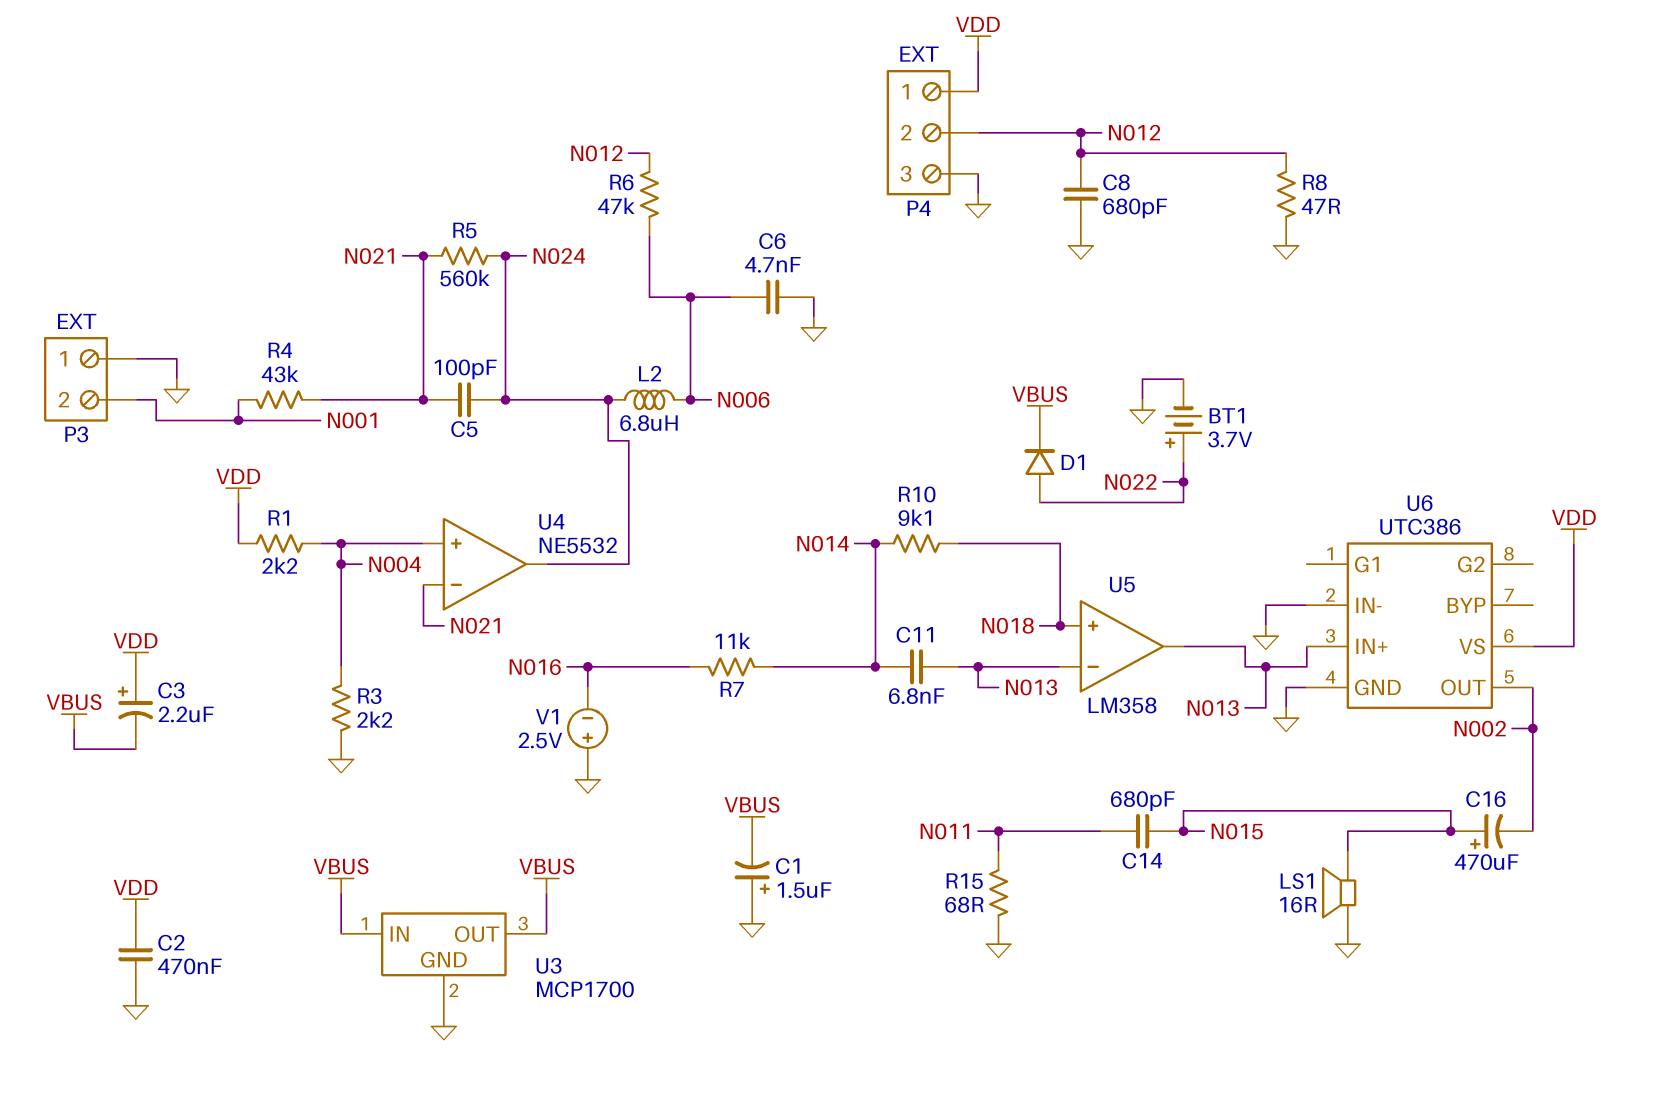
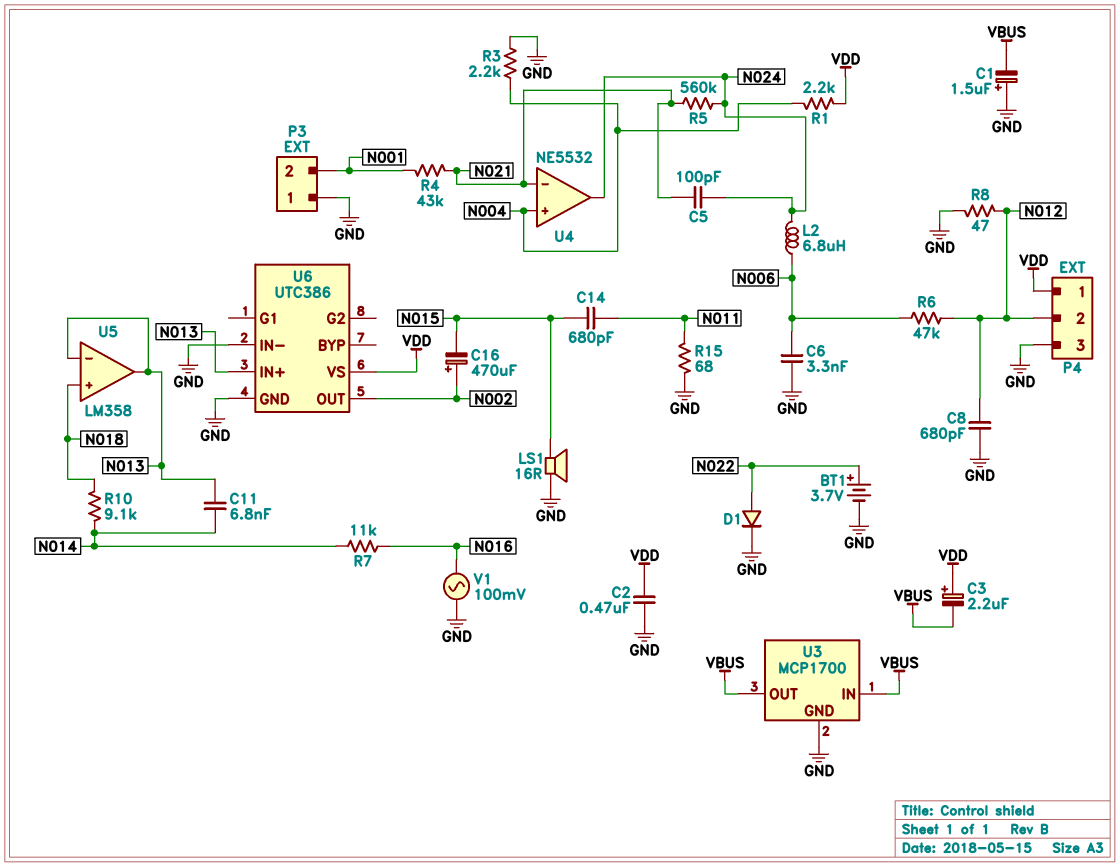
C6: 4.7nF (GND, N006) -> 3.3nF (GND, N006)
C16: 470uF (plus N015, minus N002) -> 470uF (plus N002, minus N015)
D1: diode (A N022, K VBUS) -> diode (A N022, K GND)
V1: 2.5V (plus GND, minus N016) -> AC 100mV (GND, N016)

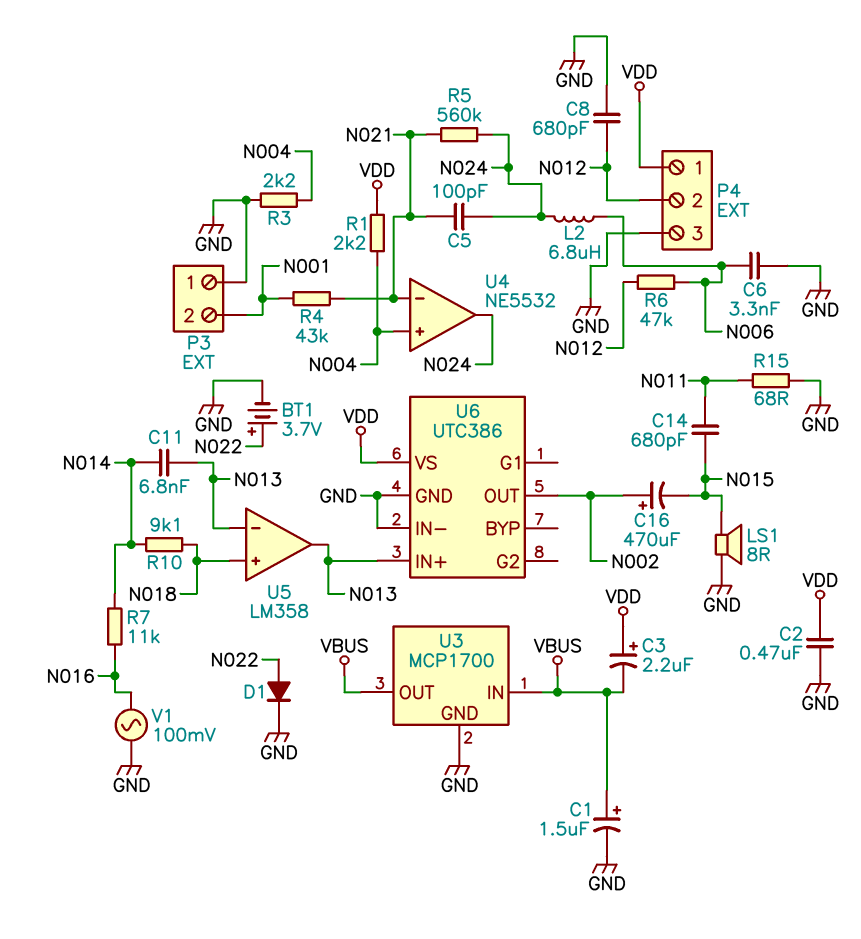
C1: 1.5uF (plus GND, minus VBUS) -> 1.5uF (plus VBUS, minus GND)
LS1: speaker 16R (GND, N015) -> speaker 8R (GND, N015)
R8: 47 (GND, N012) -> none

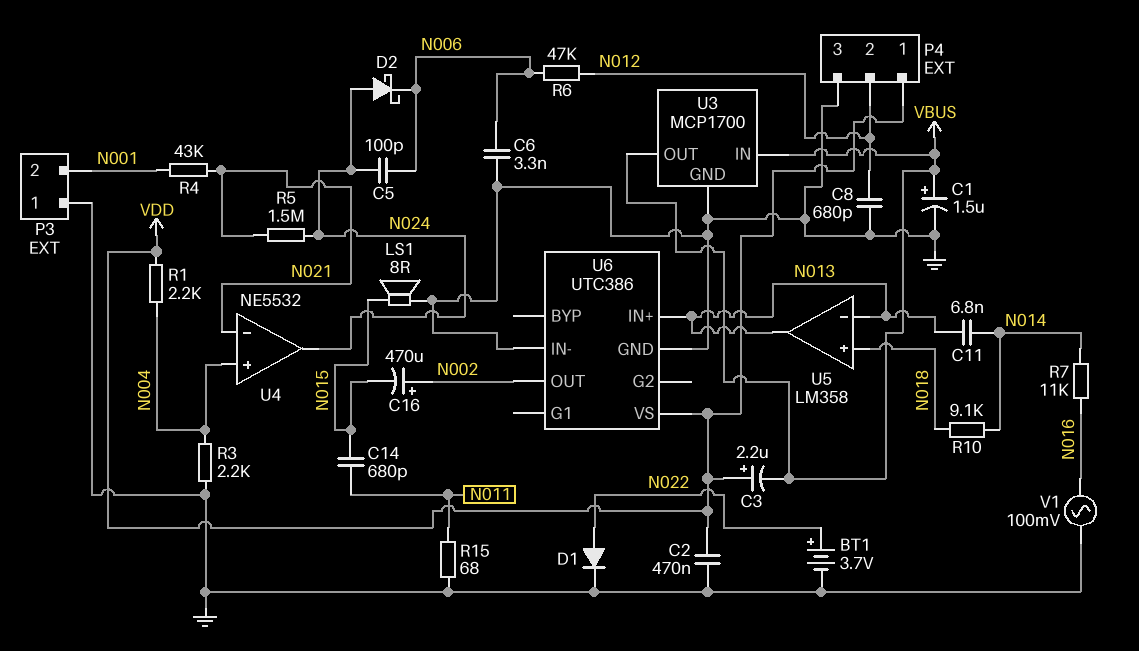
C5: 100pF (N021, N024) -> 100pF (N006, N024)
D2: none -> schottky (A N024, K N006)
L2: 6.8uH (N006, N024) -> none
R5: 560k (N021, N024) -> 1.5M (N021, N024)

